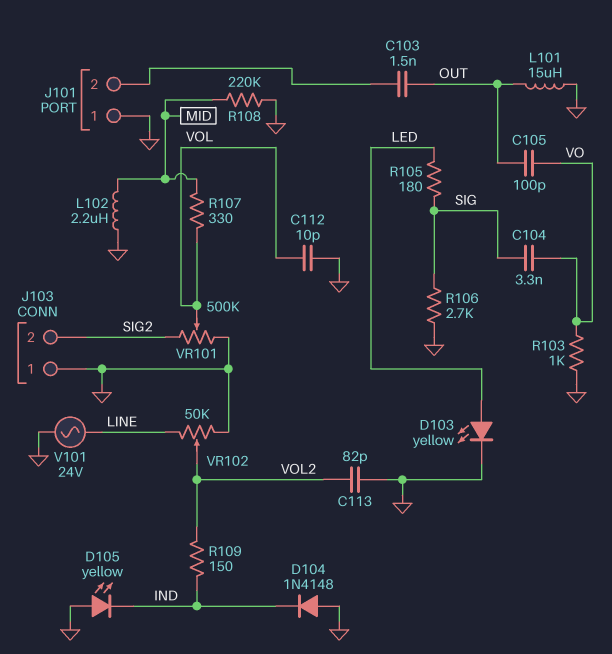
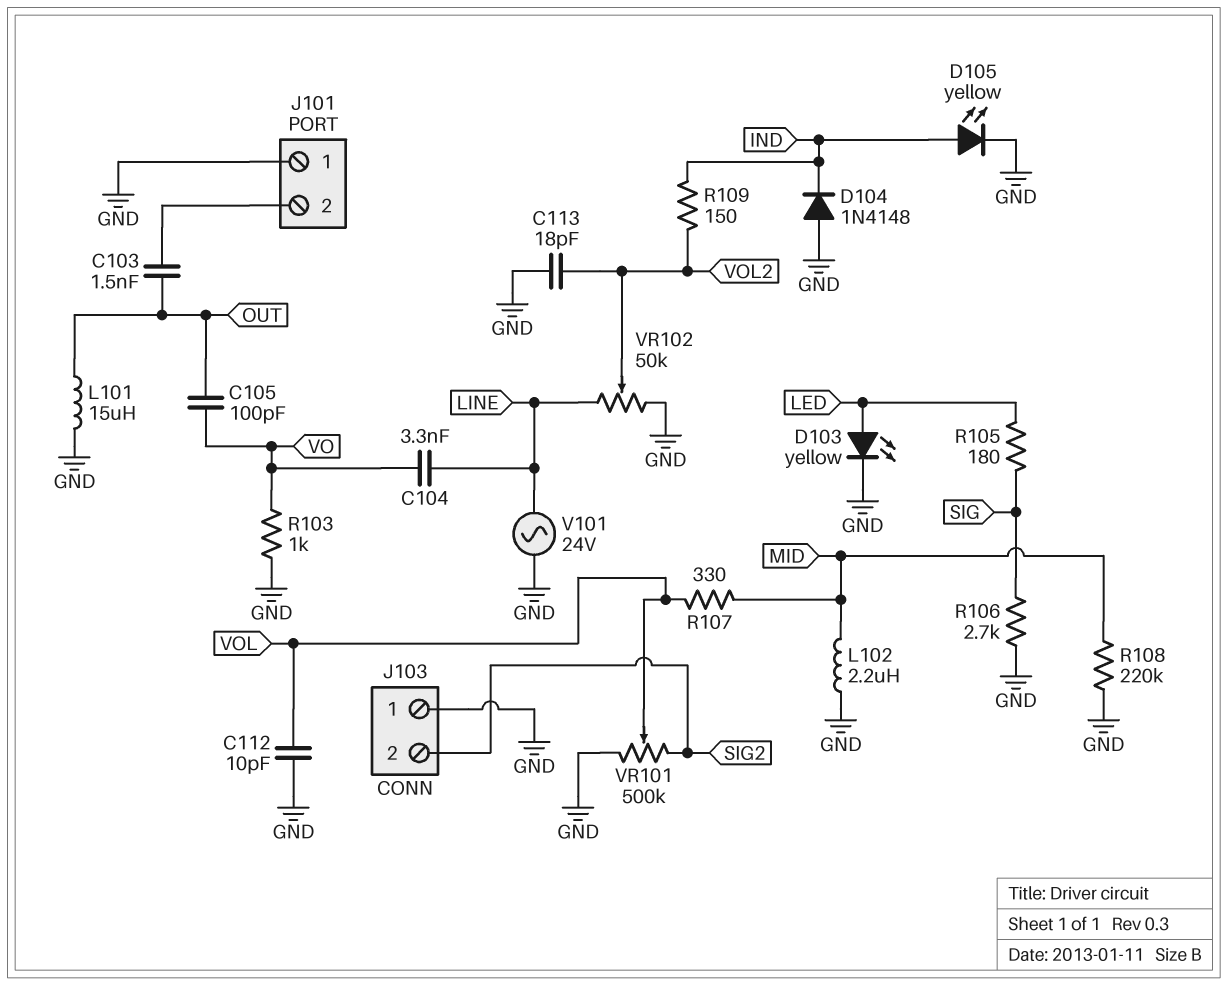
C104: 3.3nF (SIG, VO) -> 3.3nF (LINE, VO)
C113: 82pF (GND, VOL2) -> 18pF (GND, VOL2)
D105: LED yellow (A GND, K IND) -> LED yellow (A IND, K GND)

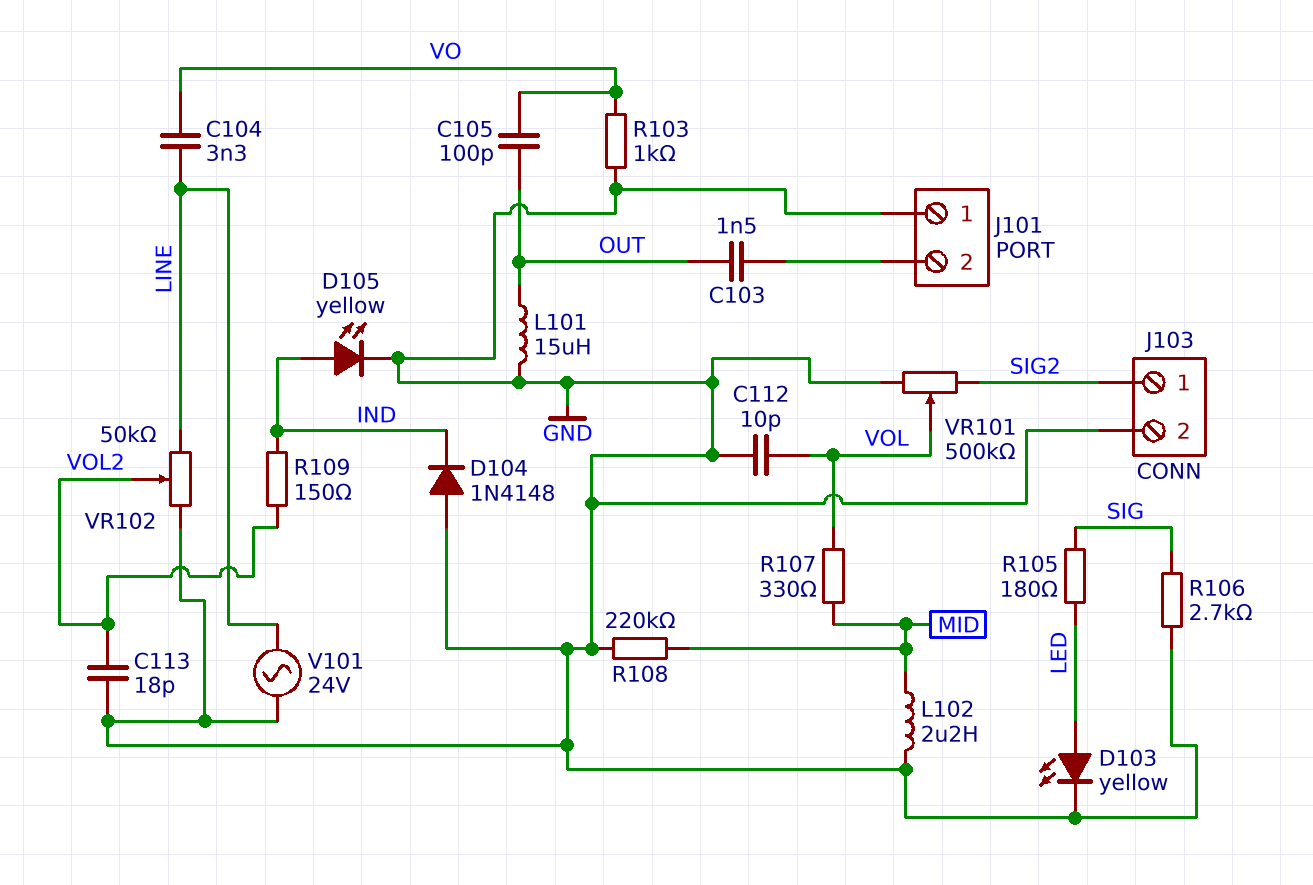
J103 pin 1: GND -> SIG2
J103 pin 2: SIG2 -> GND

